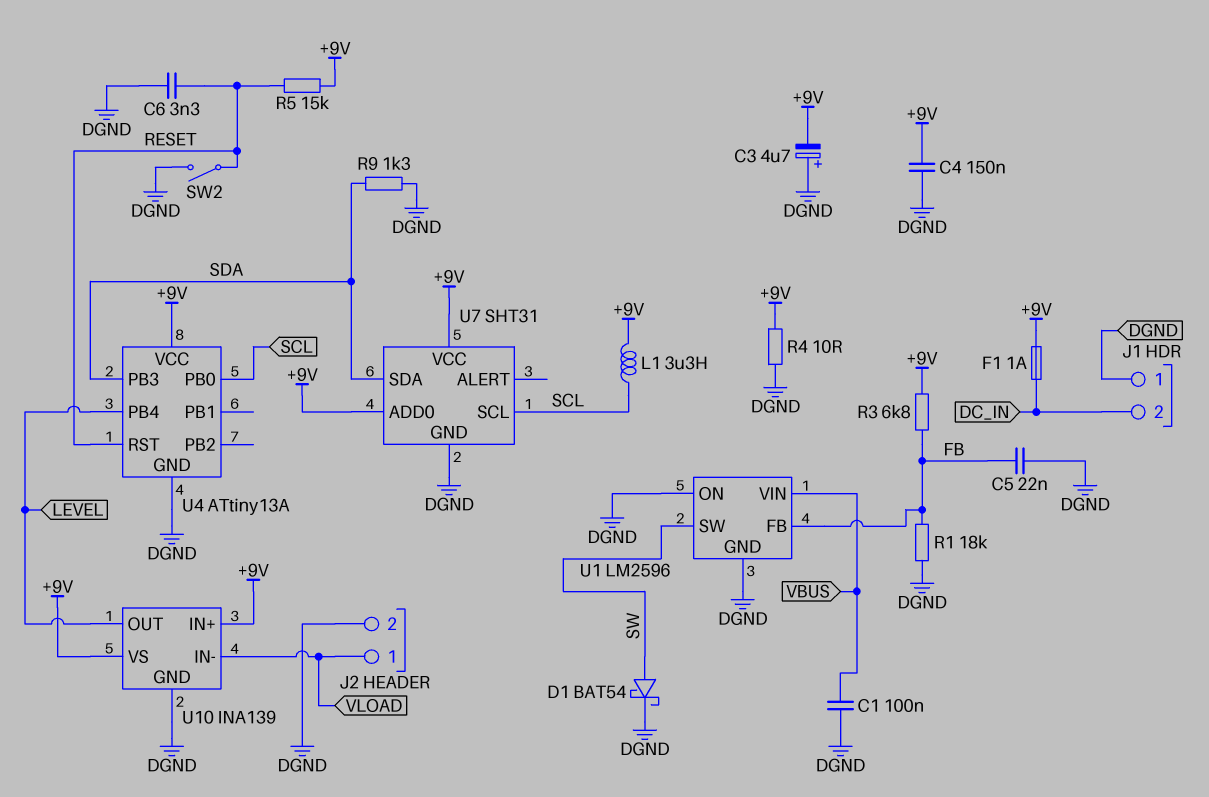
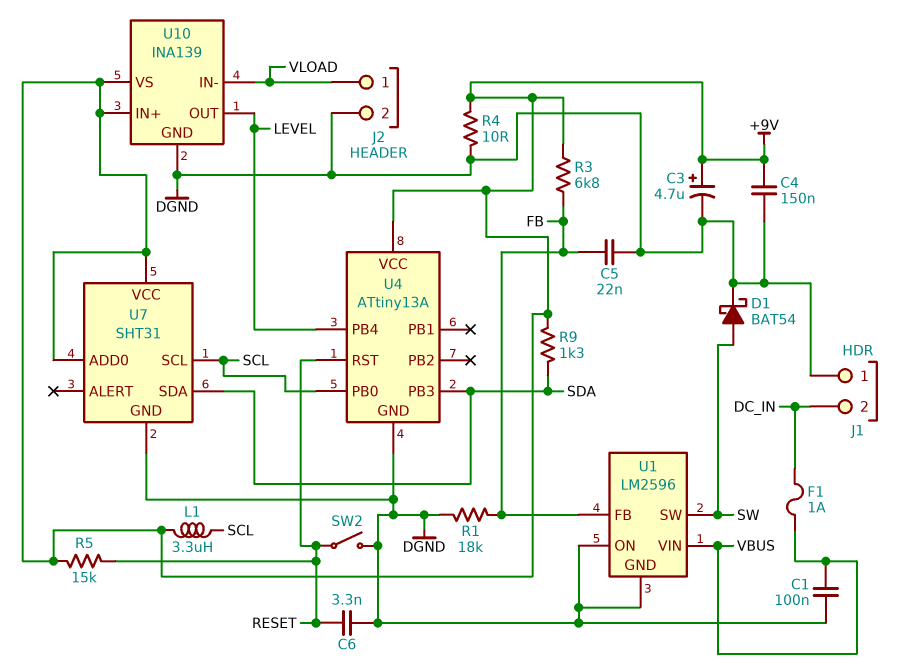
C3: 4.7uF (plus DGND, minus +9V) -> 4.7uF (plus +9V, minus DGND)
F1: 1A (+9V, DC_IN) -> 1A (DC_IN, VBUS)
R9: 1.3k (DGND, SDA) -> 1.3k (+9V, SDA)

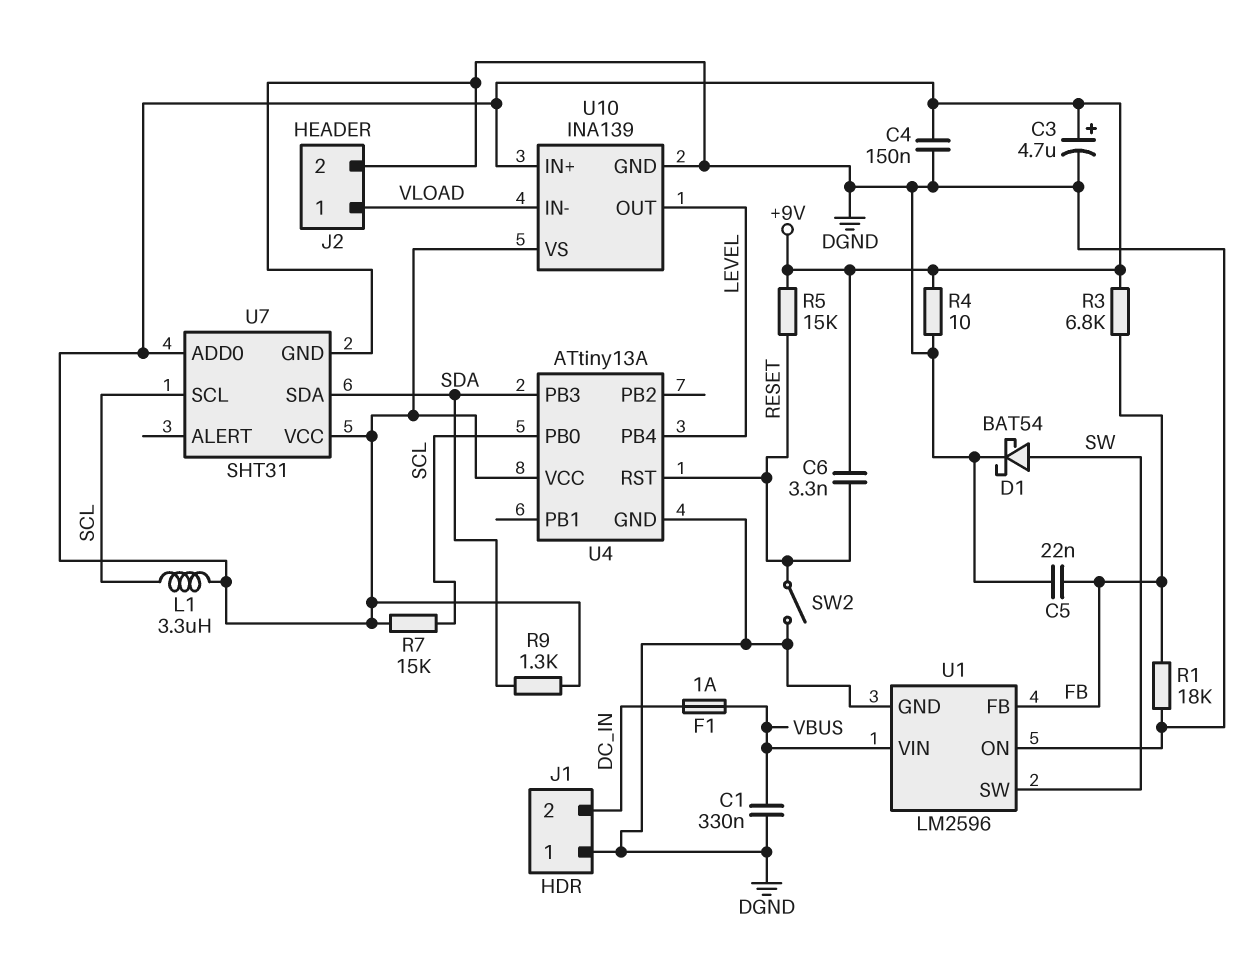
C1: 100nF (DGND, VBUS) -> 330nF (DGND, VBUS)
C6: 3.3nF (DGND, RESET) -> 3.3nF (+9V, RESET)
R7: none -> 15k (+9V, SCL)

